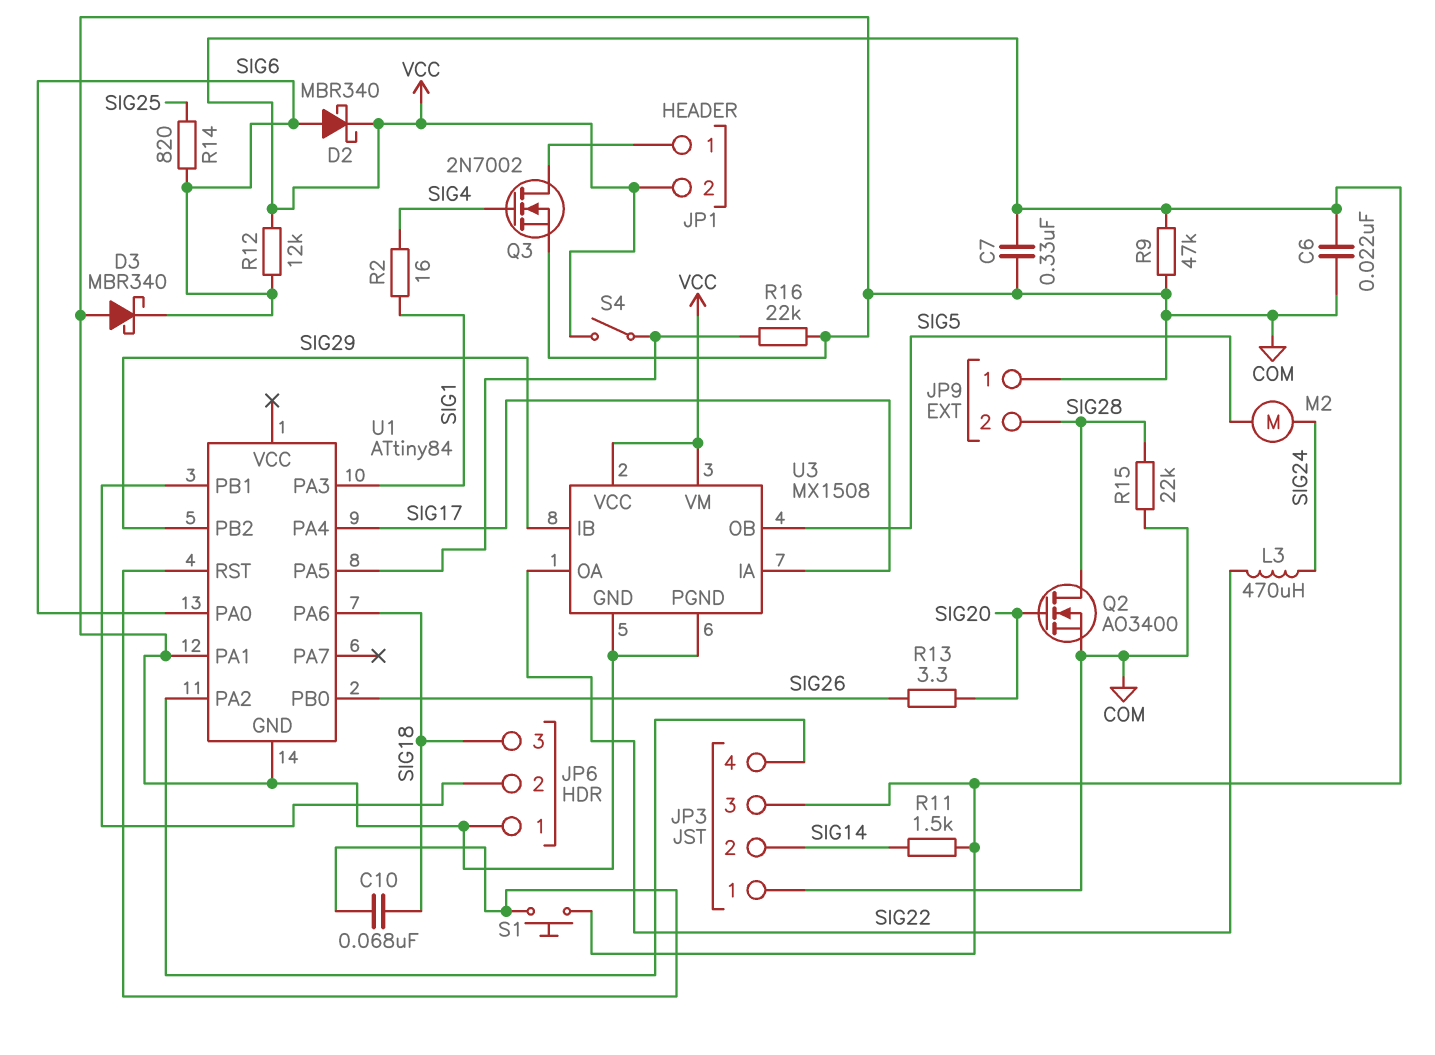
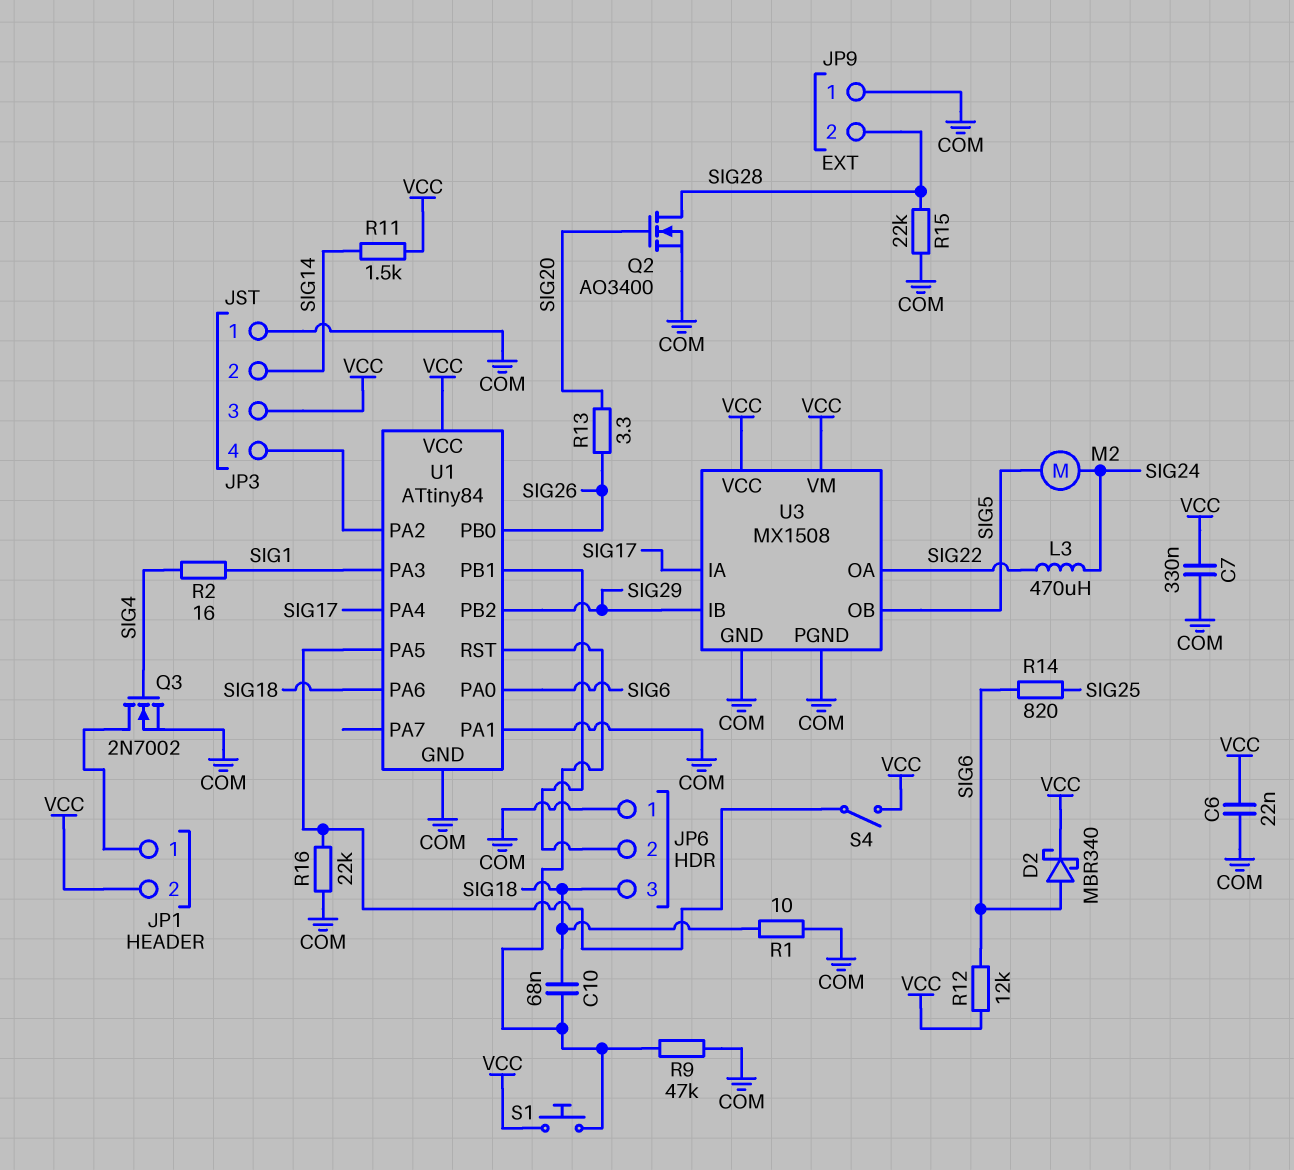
D3: schottky MBR340 (A COM, K SIG6) -> none
R1: none -> 10 (COM, SIG18)
R9: 47k (COM, VCC) -> 47k (COM, U1/RST)
U1 pin VCC: none -> VCC

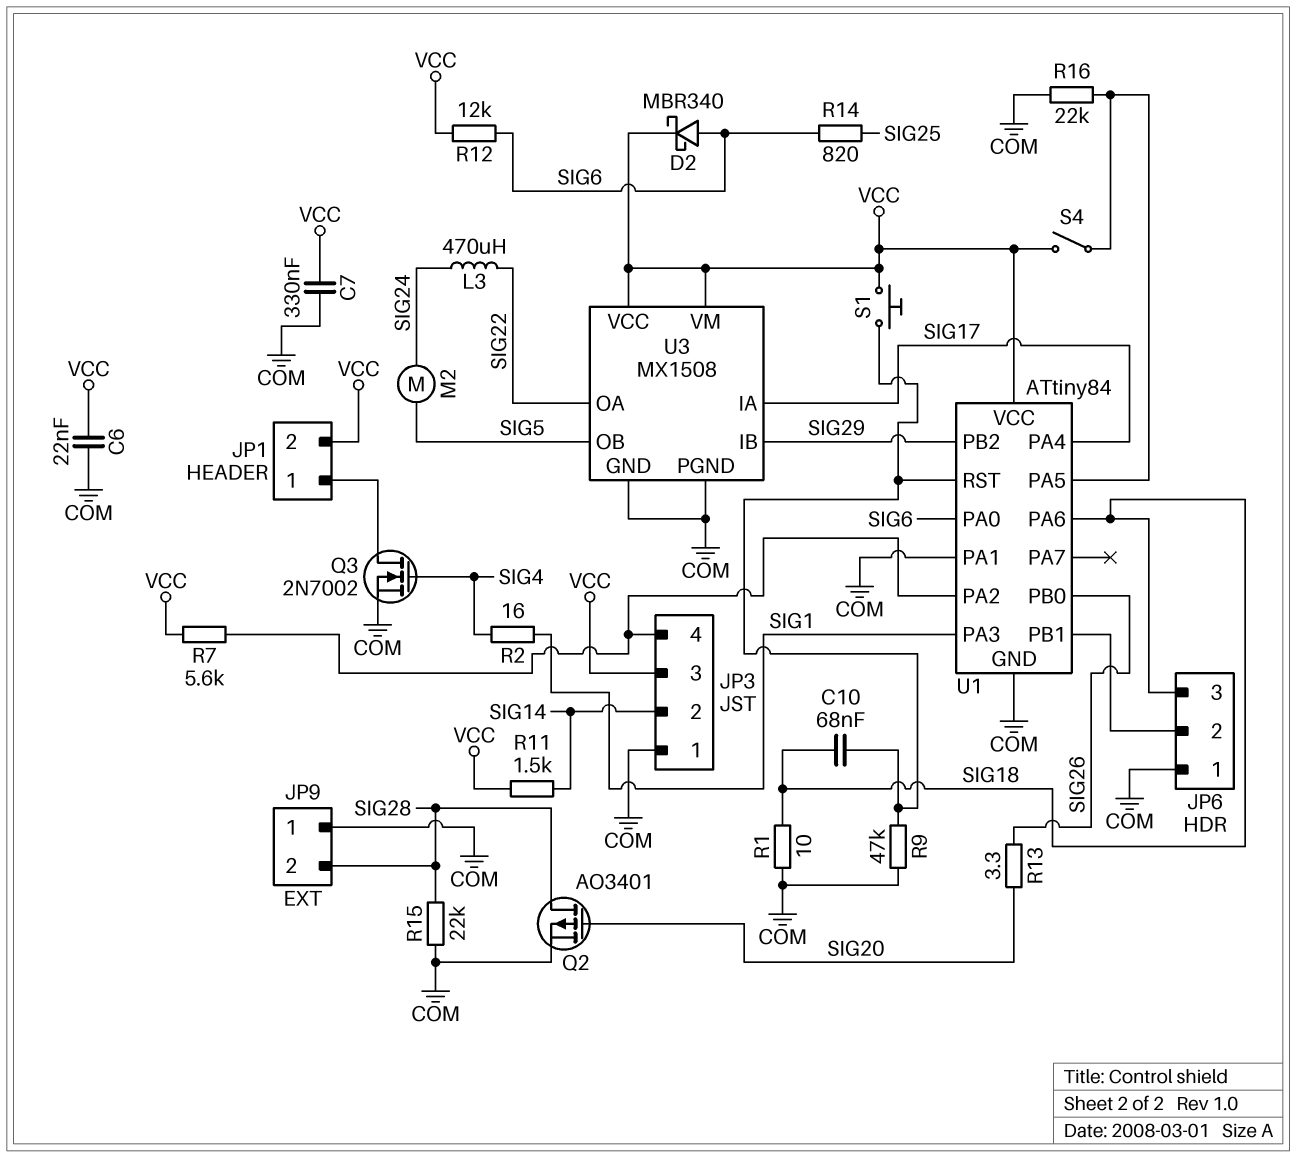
Q2: NMOS AO3400 (G SIG20, D SIG28, S COM) -> PMOS AO3401 (G SIG20, D SIG28, S COM)
R7: none -> 5.6k (JP3/4, VCC)

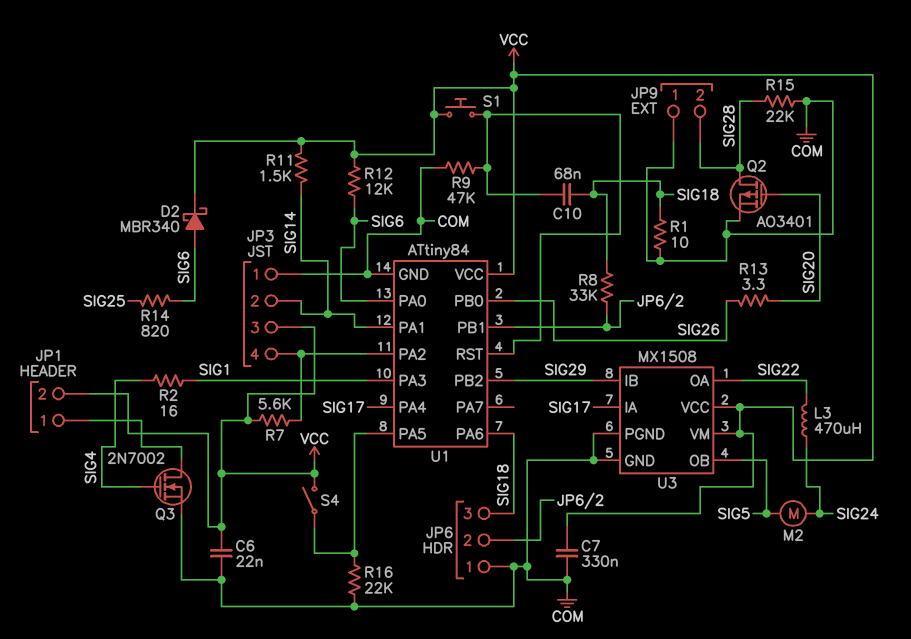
R8: none -> 33k (JP6/2, SIG18)
U1 pin PA1: COM -> SIG14

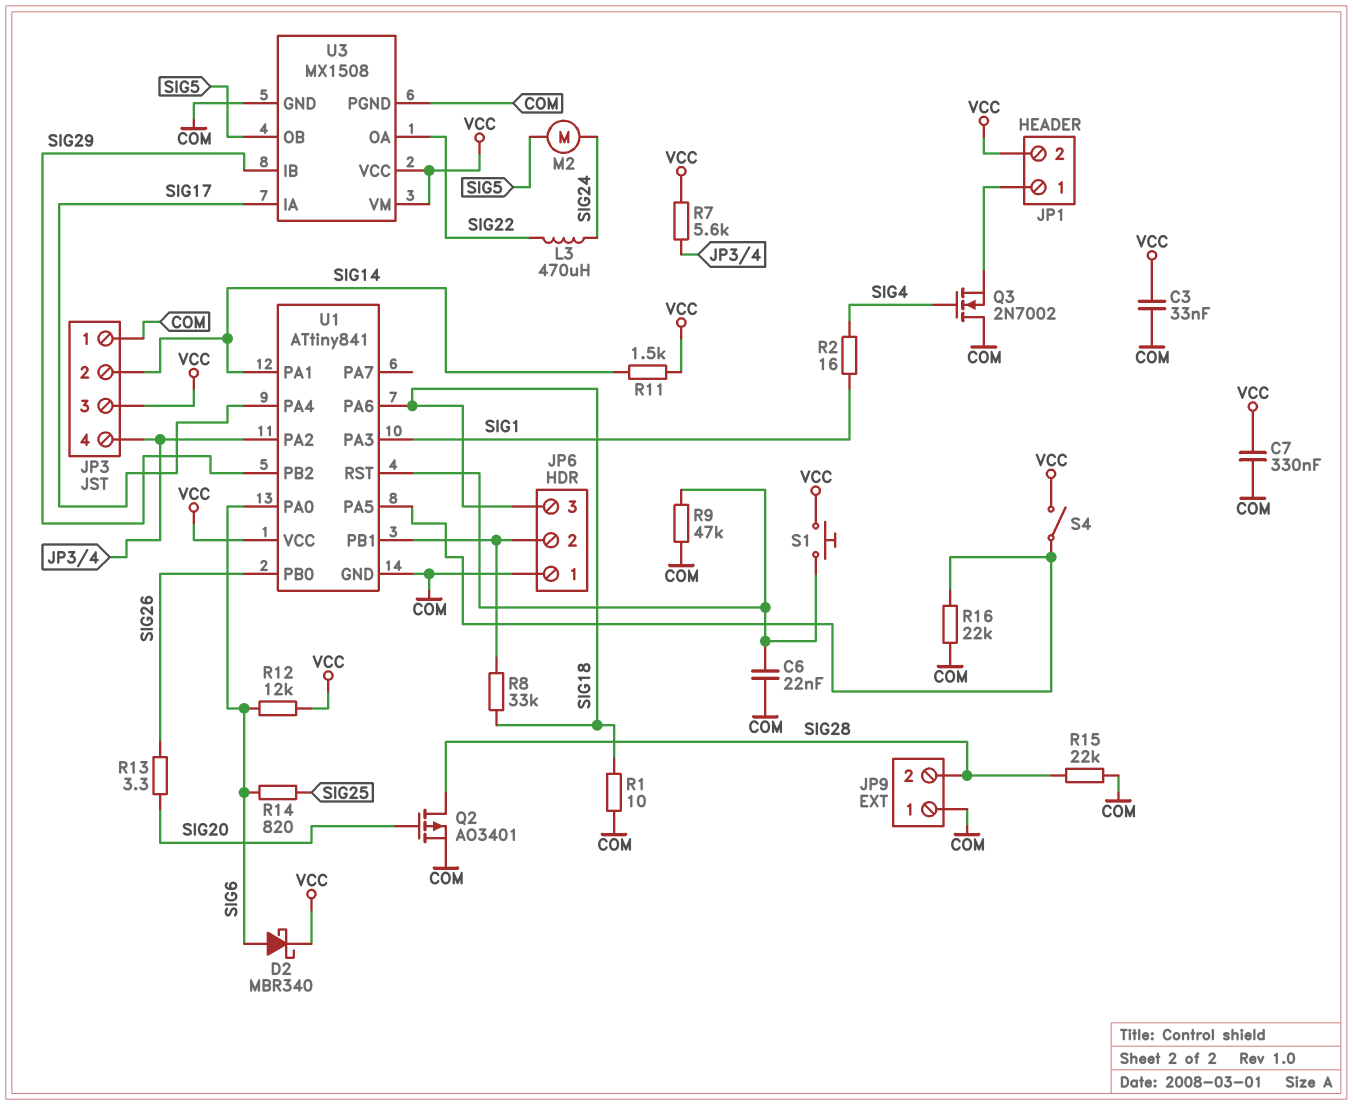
C3: none -> 33nF (COM, VCC)
C6: 22nF (COM, VCC) -> 22nF (COM, U1/RST)
C10: 68nF (SIG18, U1/RST) -> none
Q3: NMOS 2N7002 (G SIG4, D JP1/1, S COM) -> NMOS 2N7002 (G SIG4, D COM, S JP1/1)
U1: ATtiny84 -> ATtiny841

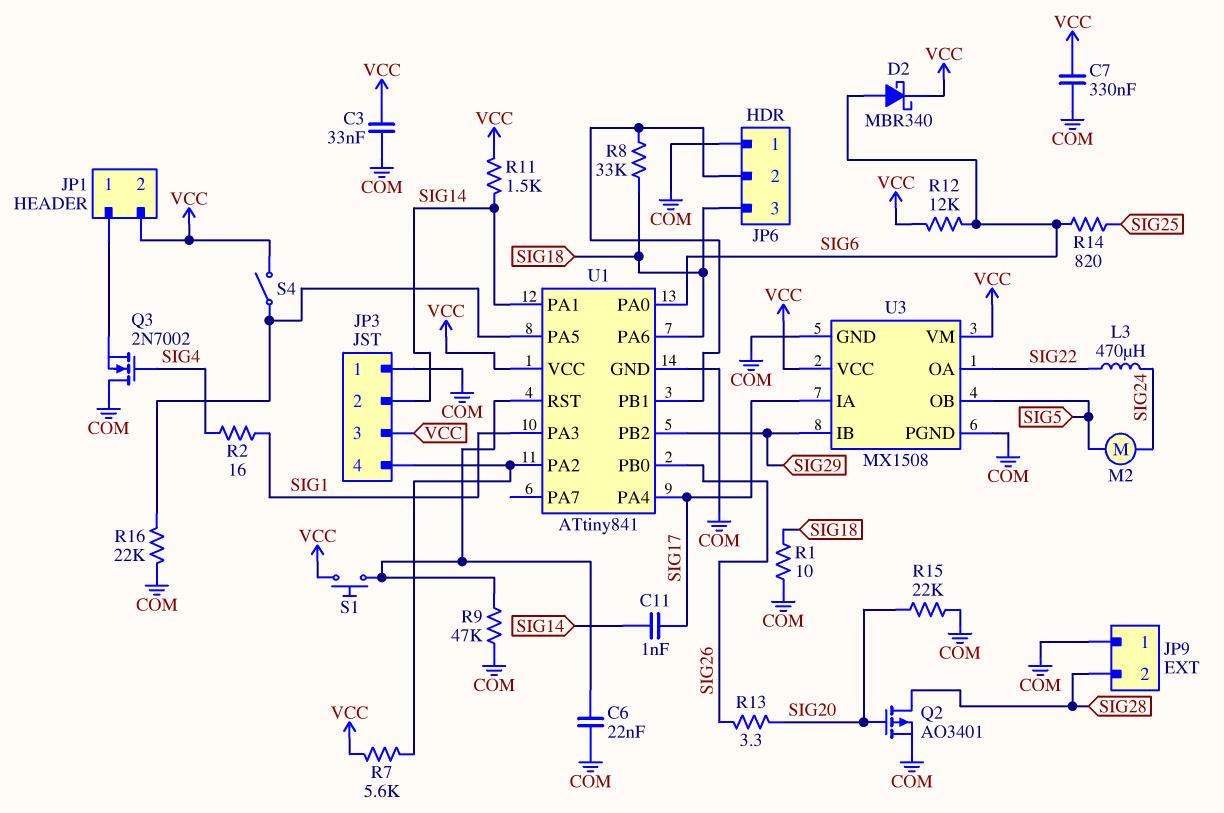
C11: none -> 1nF (SIG14, SIG17)
R15: 22k (COM, SIG28) -> 22k (COM, SIG20)

